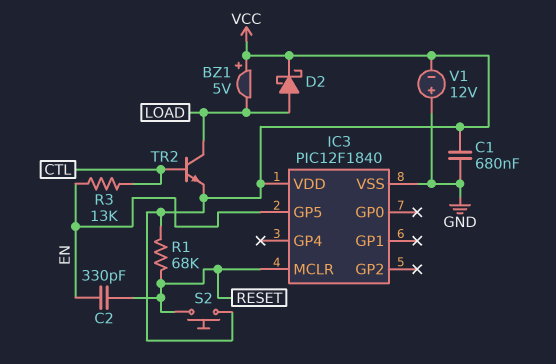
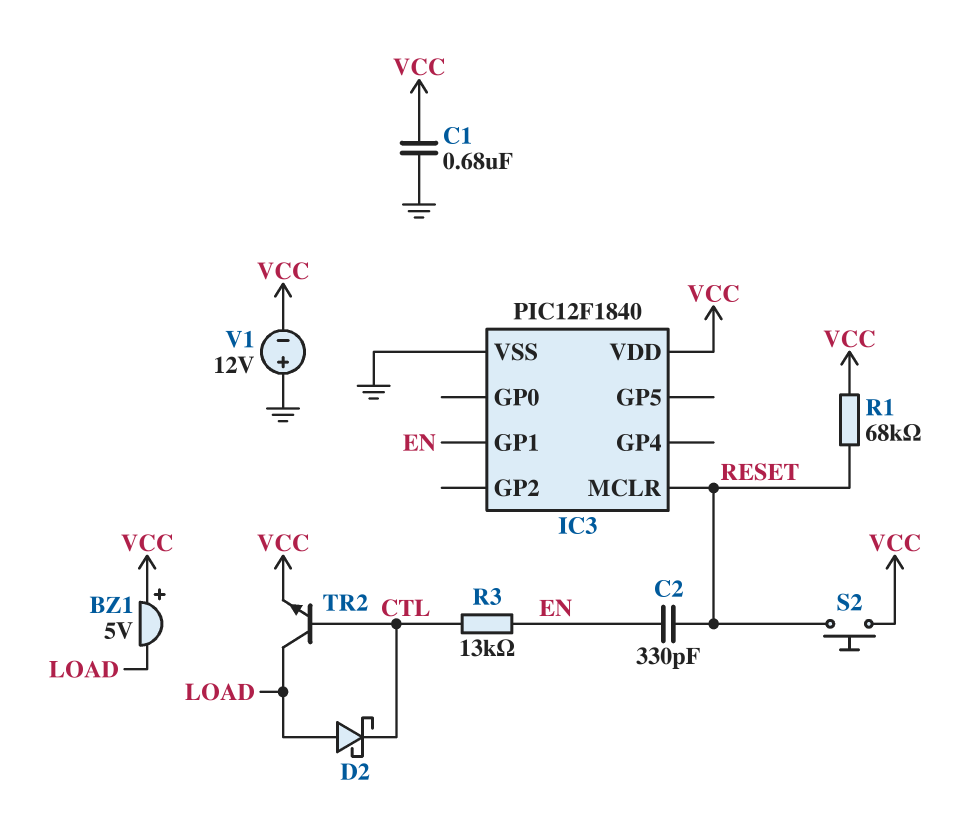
D2: schottky (A LOAD, K VCC) -> schottky (A LOAD, K CTL)
IC3 pin GP1: none -> EN
IC3 pin GP5: EN -> none

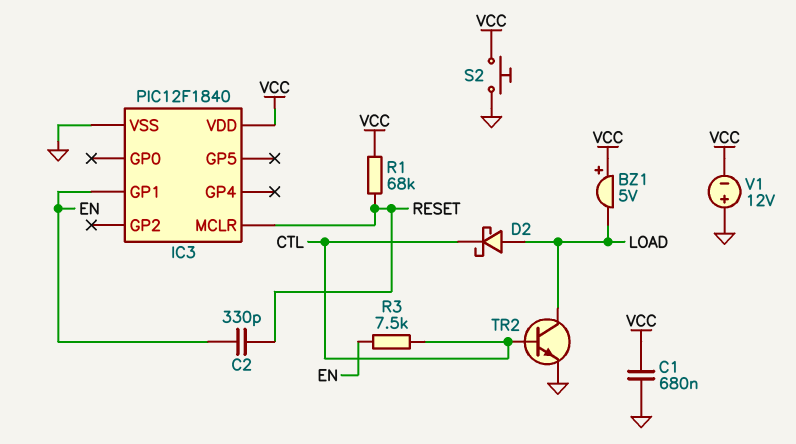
R3: 13k (CTL, EN) -> 7.5k (CTL, EN)
S2: button (RESET, VCC) -> button (GND, VCC)
TR2: NPN (B CTL, C LOAD, E VCC) -> NPN (B CTL, C LOAD, E GND)

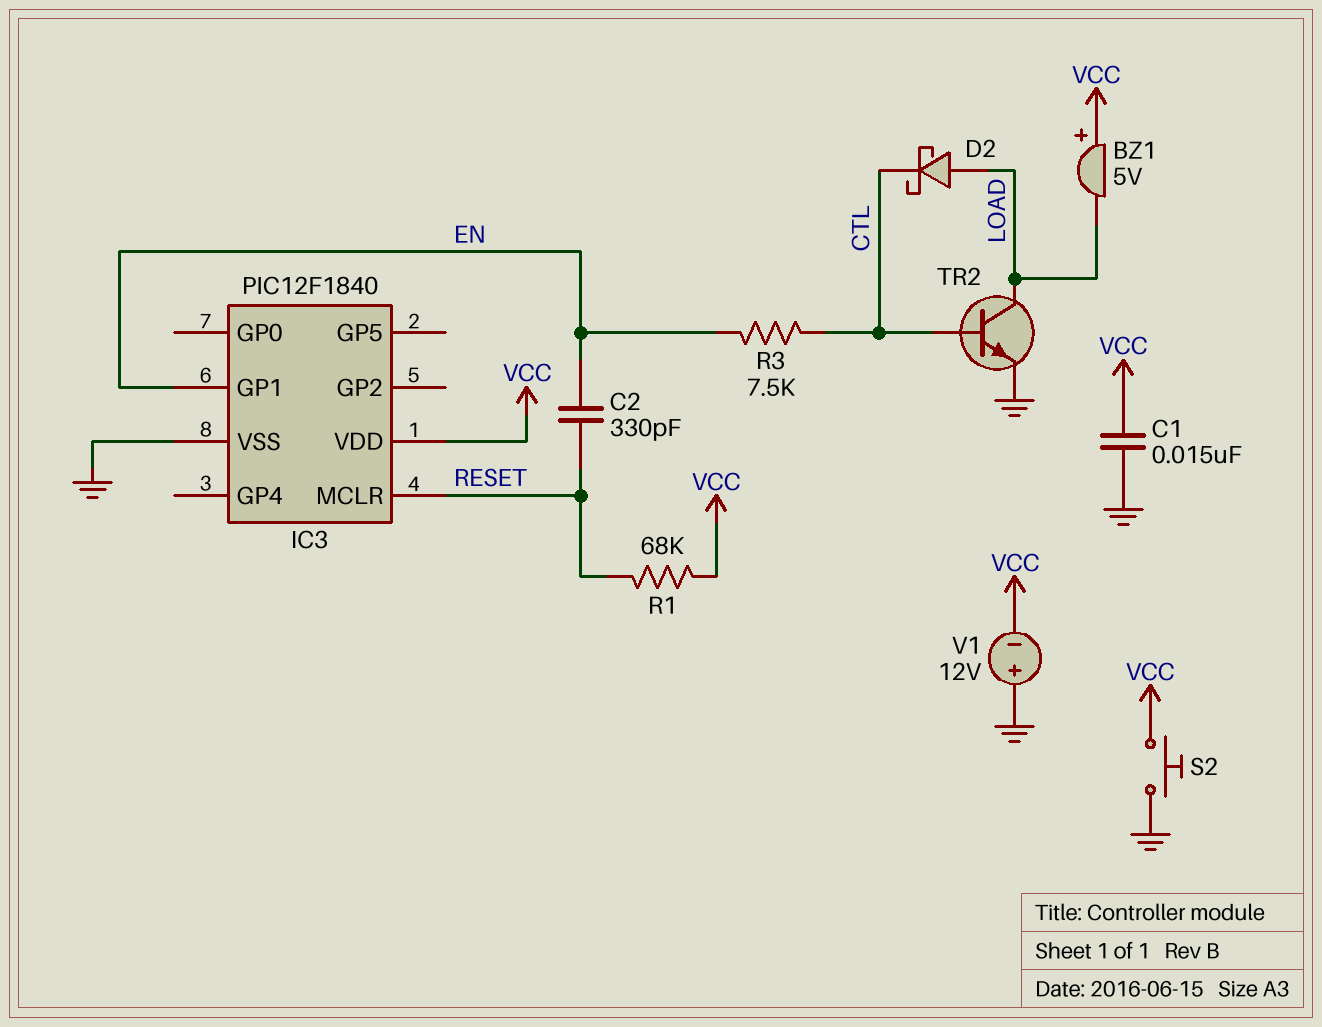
C1: 680nF (GND, VCC) -> 15nF (GND, VCC)

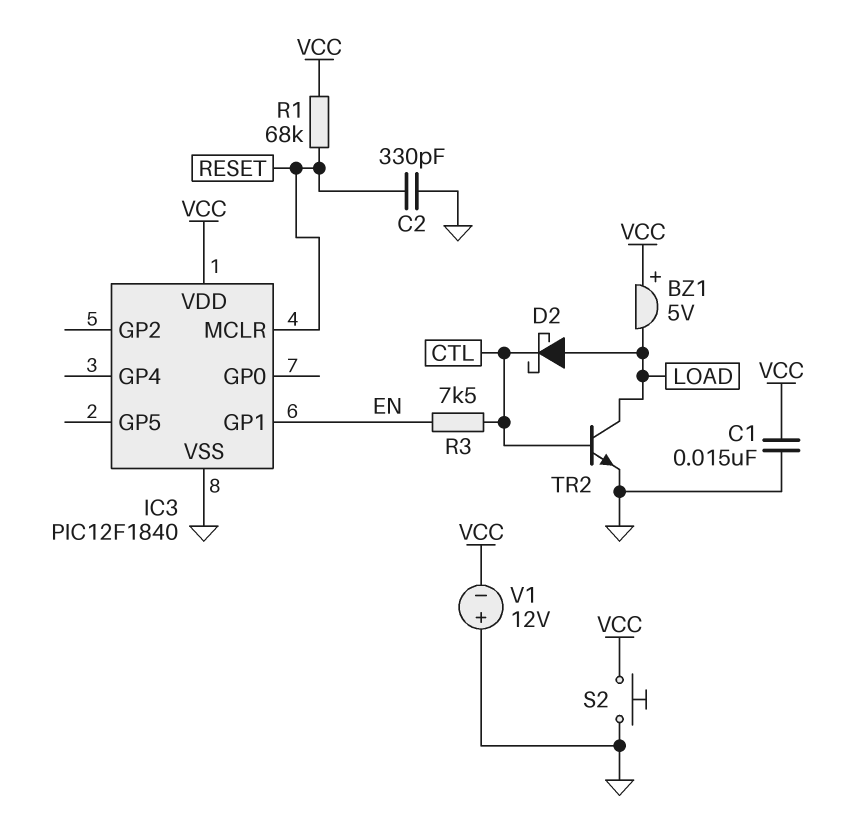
C2: 330pF (EN, RESET) -> 330pF (GND, RESET)

